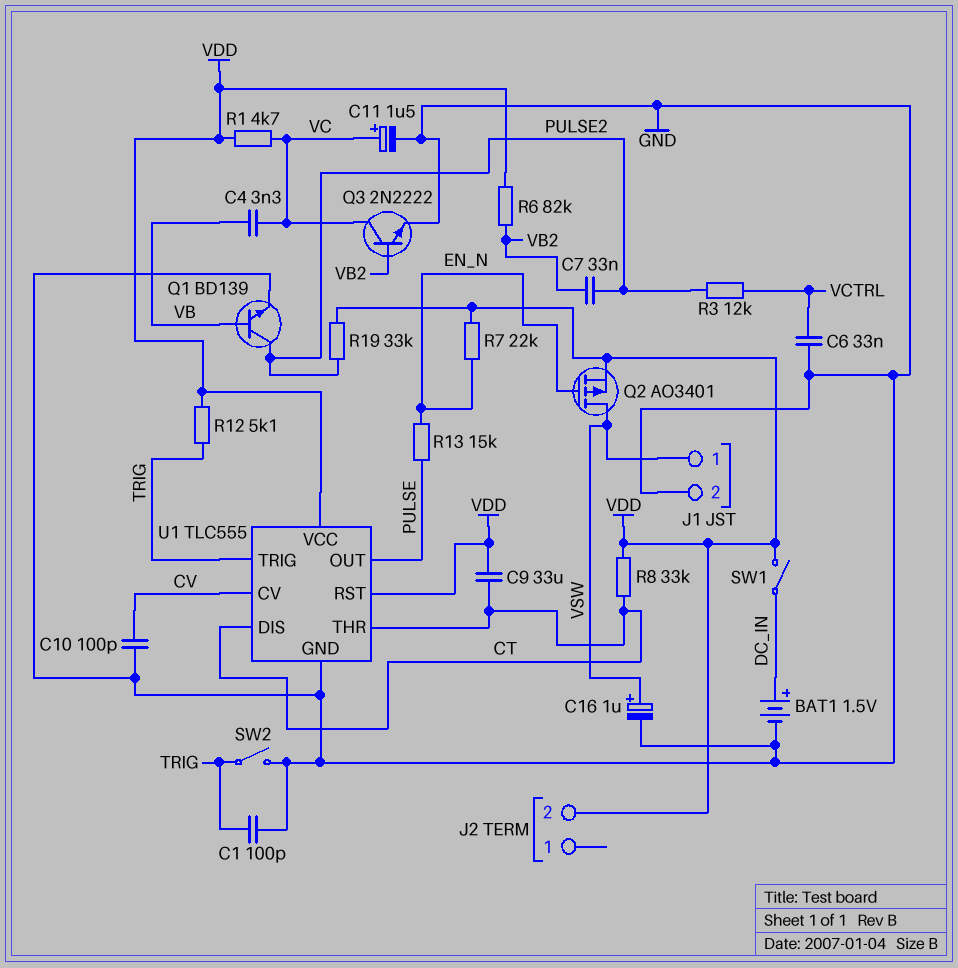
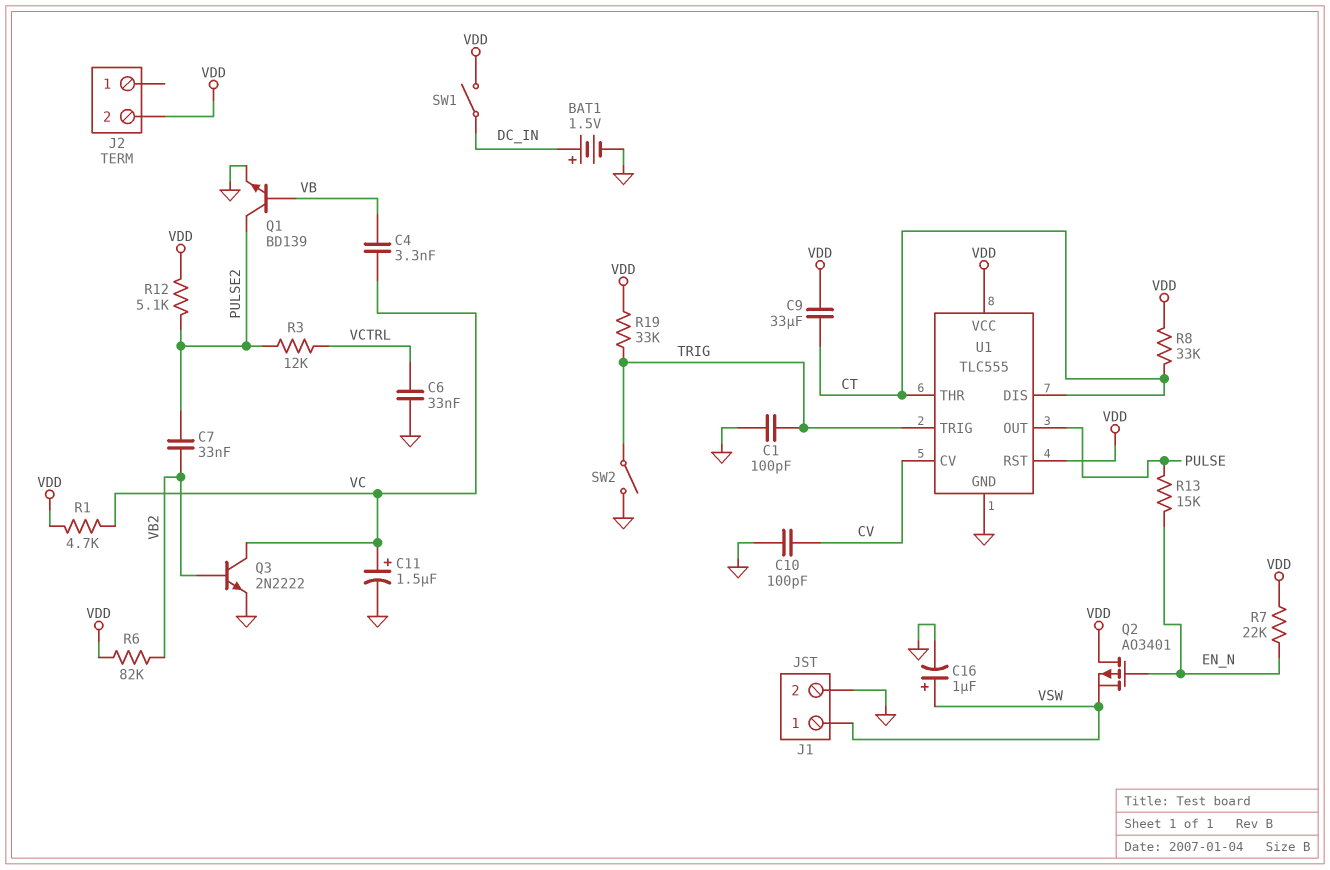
Q2: PMOS AO3401 (G EN_N, D VSW, S VDD) -> PMOS AO3401 (G EN_N, D VDD, S VSW)
R12: 5.1k (TRIG, VDD) -> 5.1k (PULSE2, VDD)
R19: 33k (PULSE2, VDD) -> 33k (TRIG, VDD)

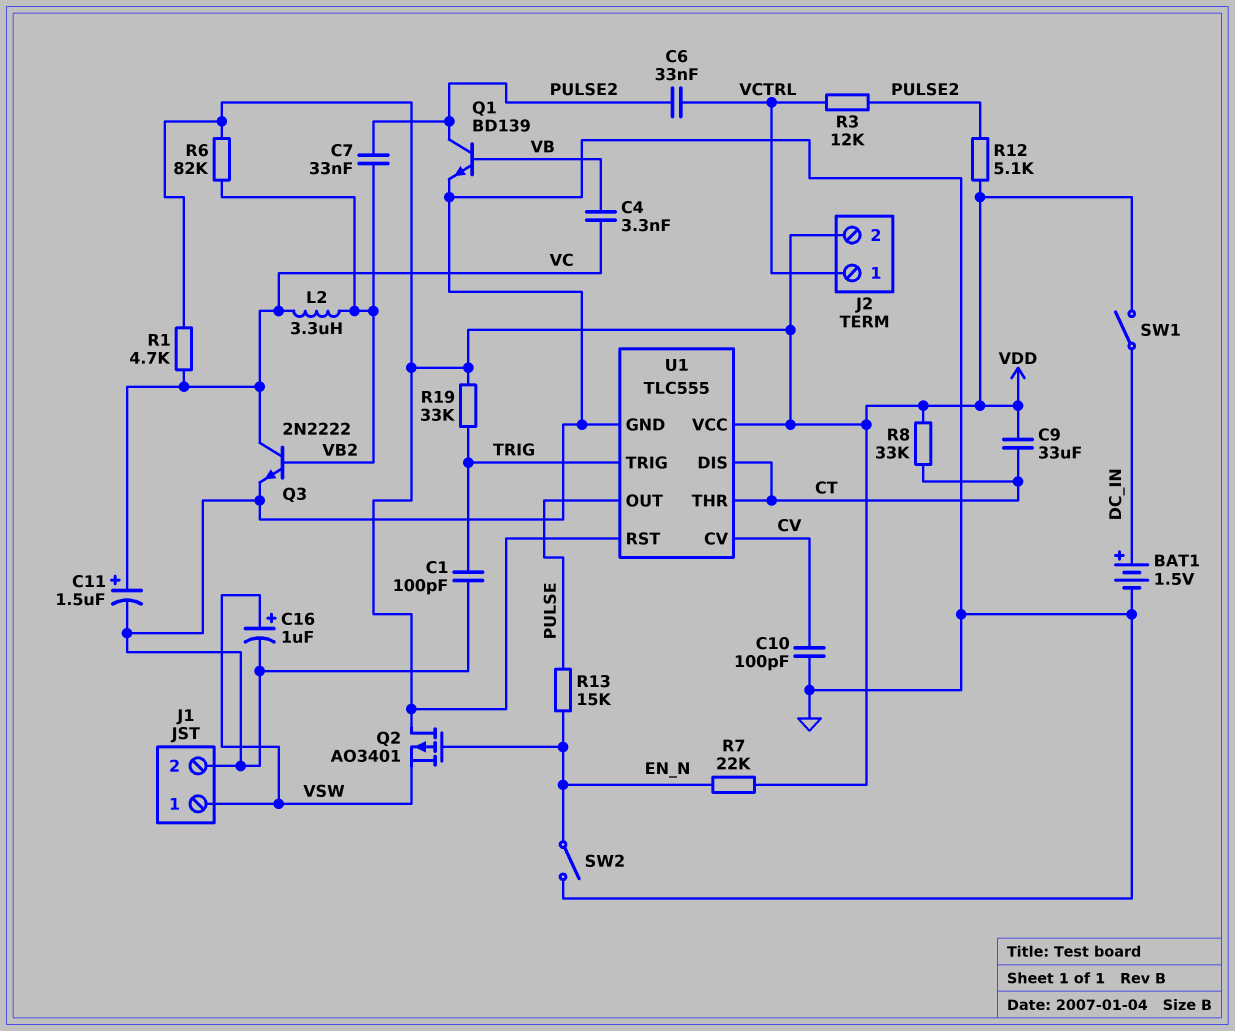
C6: 33nF (GND, VCTRL) -> 33nF (PULSE2, VCTRL)
J2 pin 1: none -> VCTRL
L2: none -> 3.3uH (VB2, VC)
SW2: switch (GND, TRIG) -> switch (EN_N, GND)

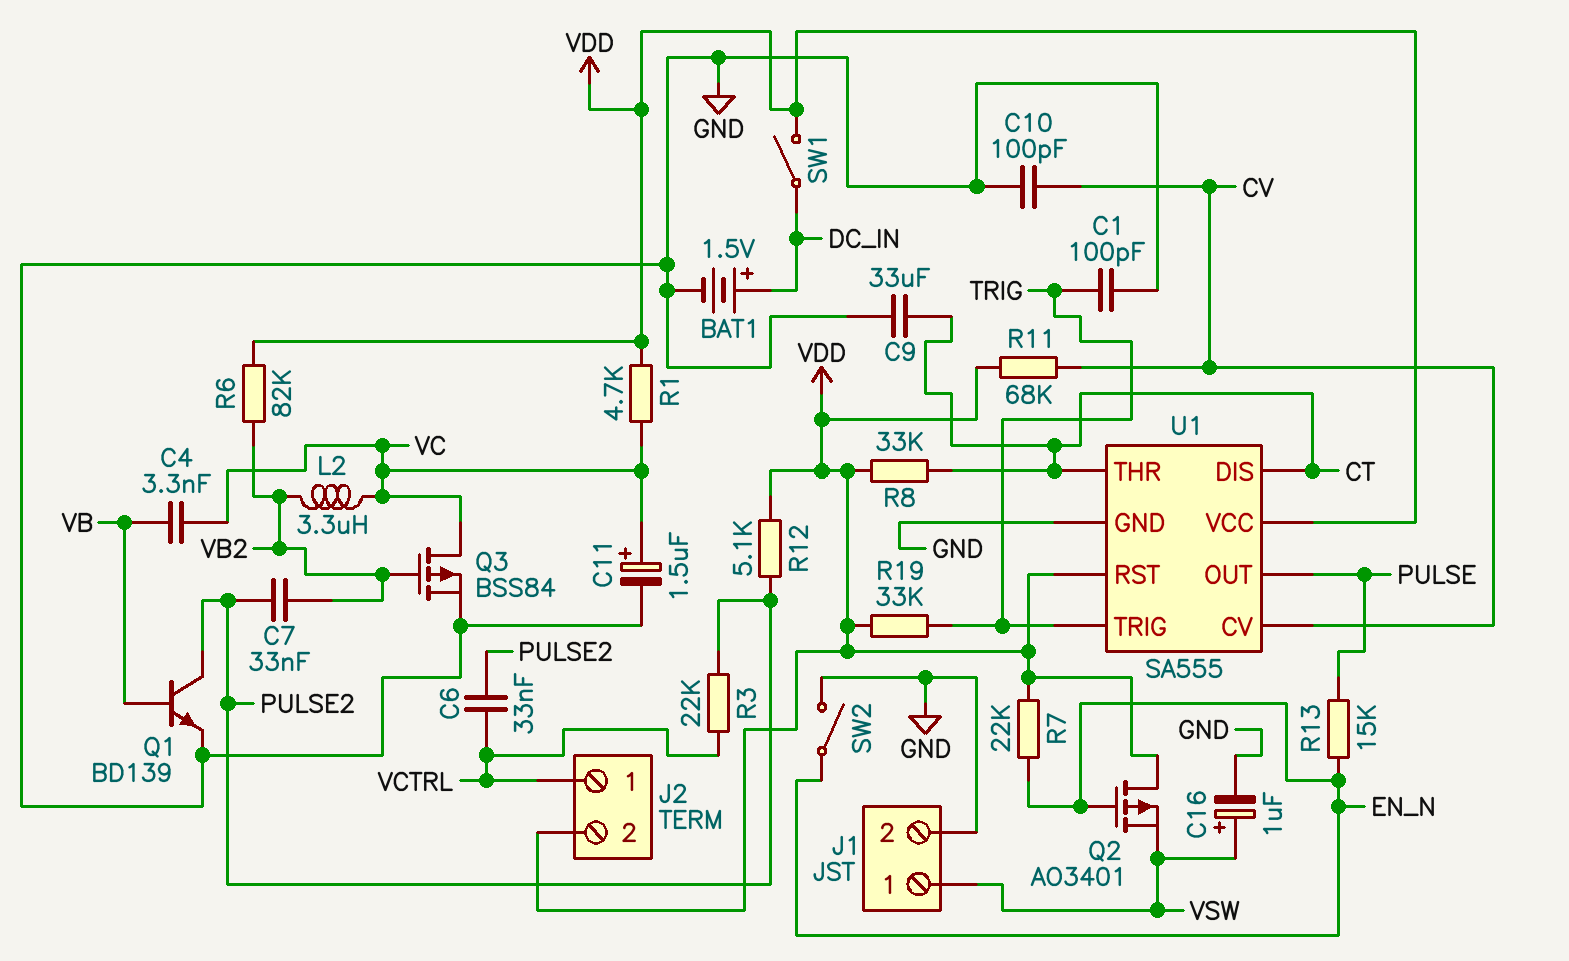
C9: 33uF (CT, VDD) -> 33uF (CT, GND)
Q3: NPN 2N2222 (B VB2, C VC, E GND) -> PMOS BSS84 (G VB2, D VC, S GND)
R3: 12k (PULSE2, VCTRL) -> 22k (PULSE2, VCTRL)
R11: none -> 68k (CV, VDD)
U1: TLC555 -> SA555

